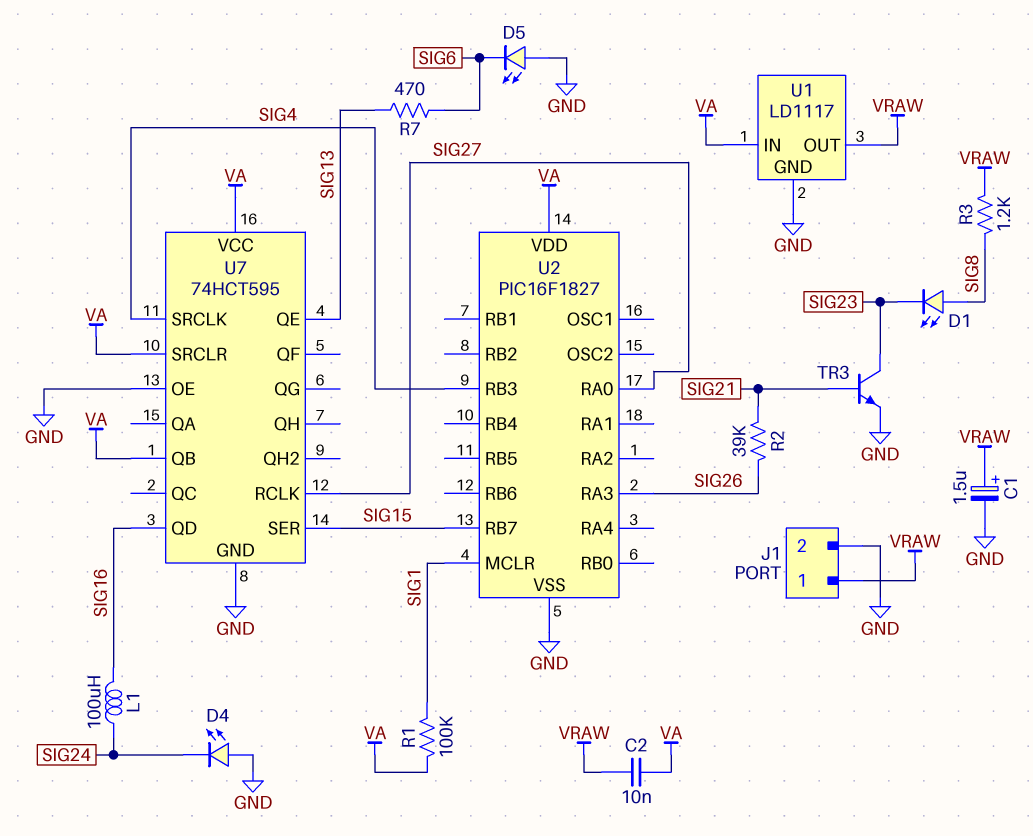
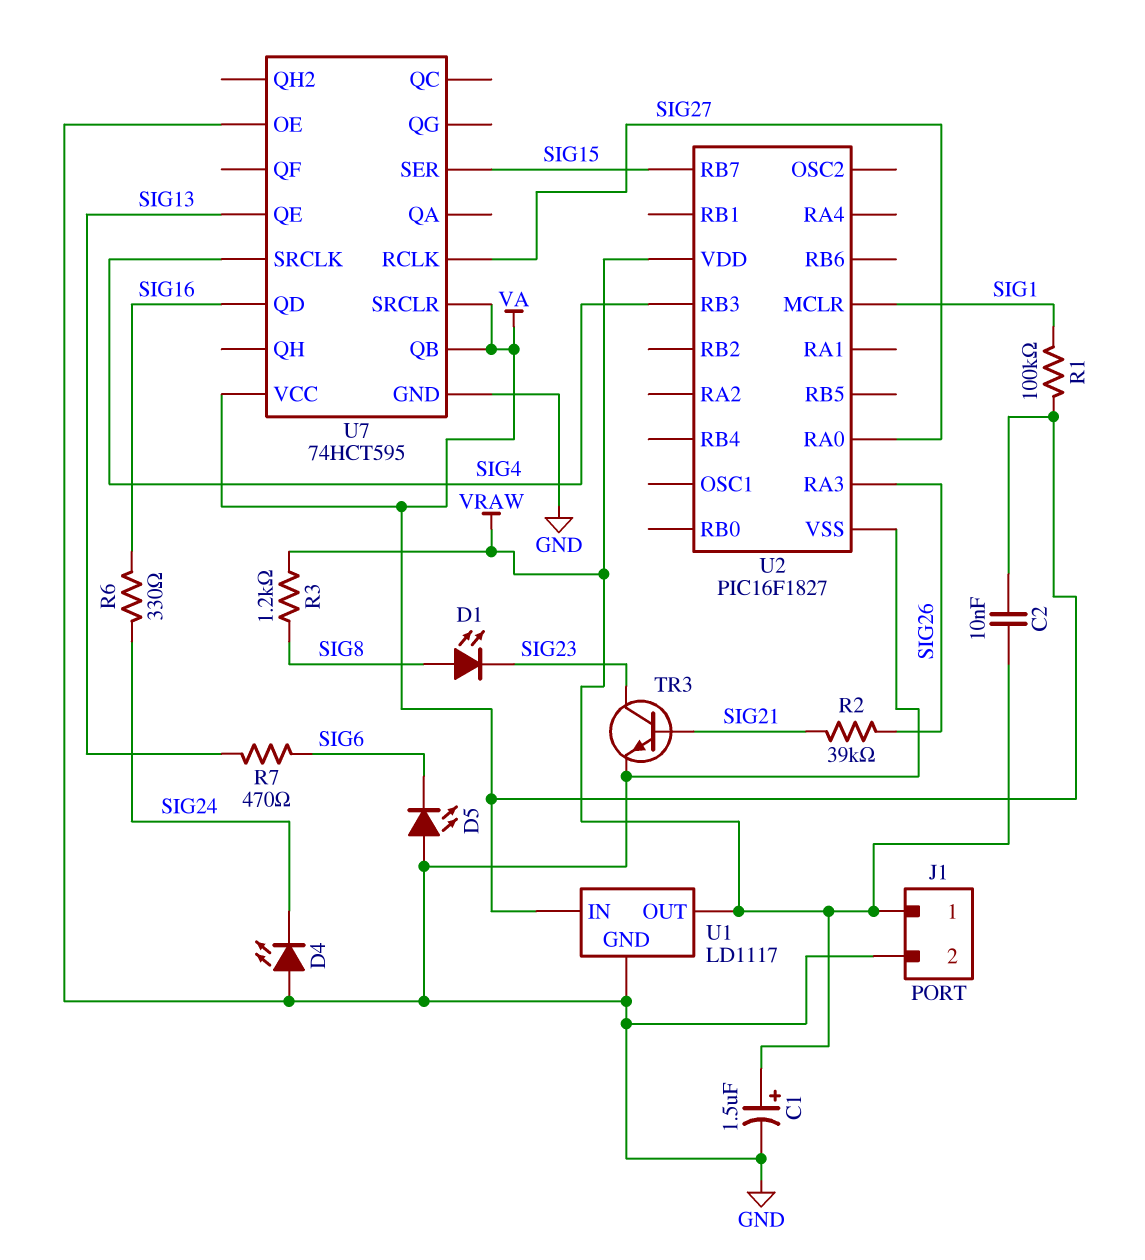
L1: 100uH (SIG16, SIG24) -> none
R6: none -> 330 (SIG16, SIG24)
U2 pin VDD: VA -> VRAW

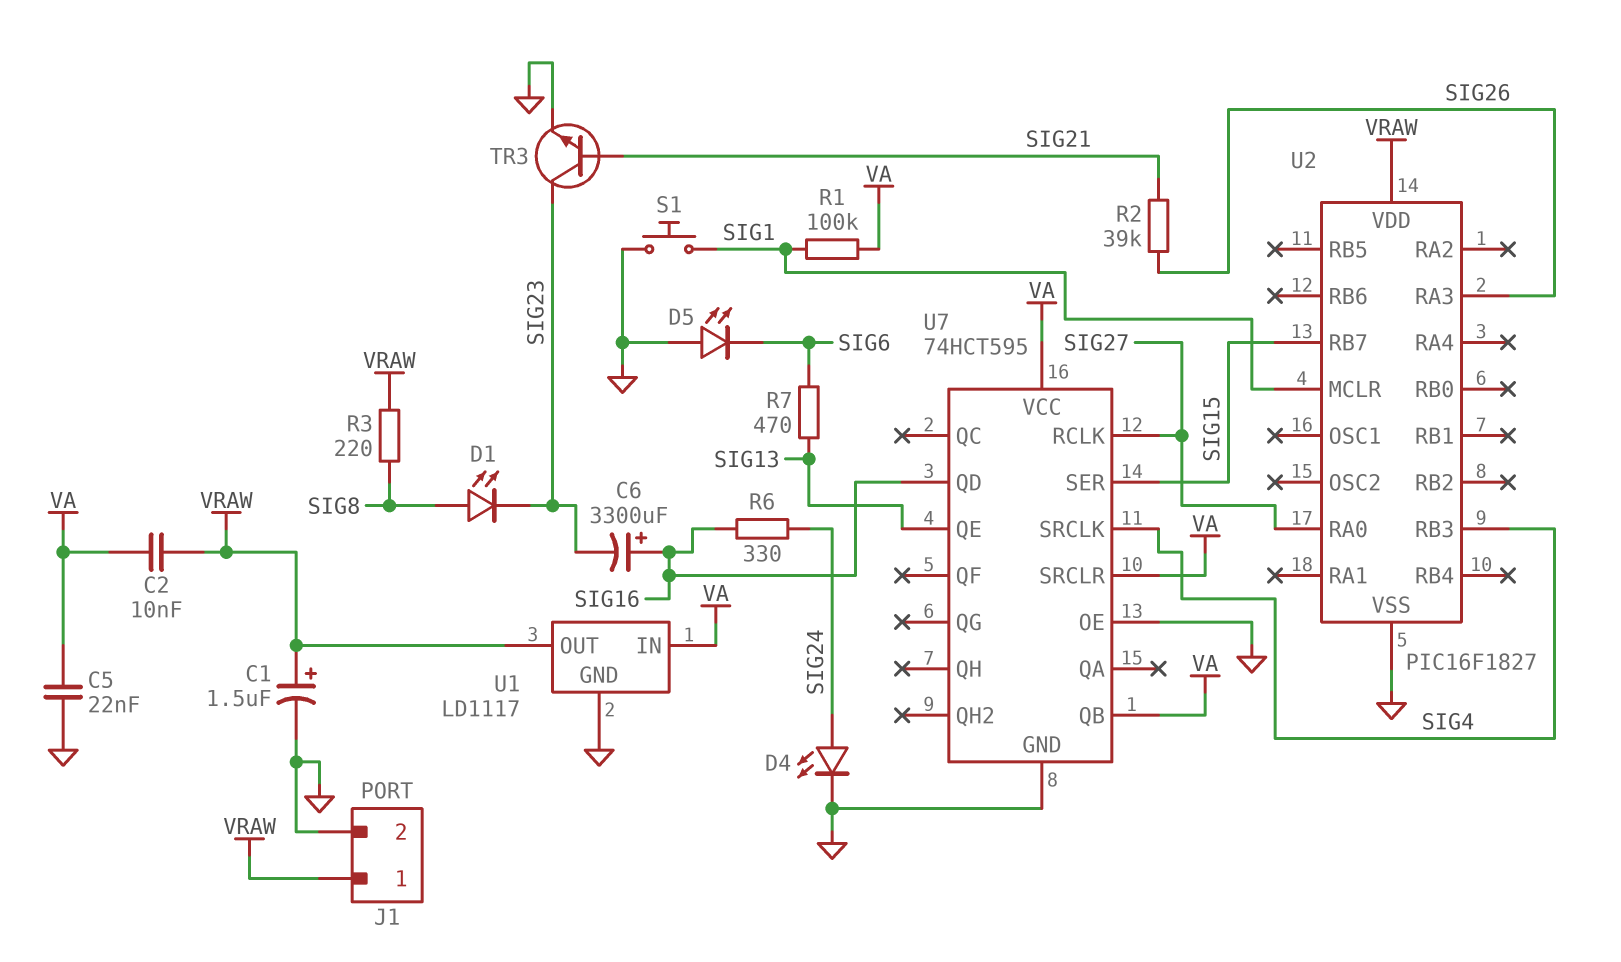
C5: none -> 22nF (GND, VA)
C6: none -> 3300uF (plus SIG16, minus SIG23)
D4: LED (A GND, K SIG24) -> LED (A SIG24, K GND)
R3: 1.2k (SIG8, VRAW) -> 220 (SIG8, VRAW)
S1: none -> button (GND, SIG1)

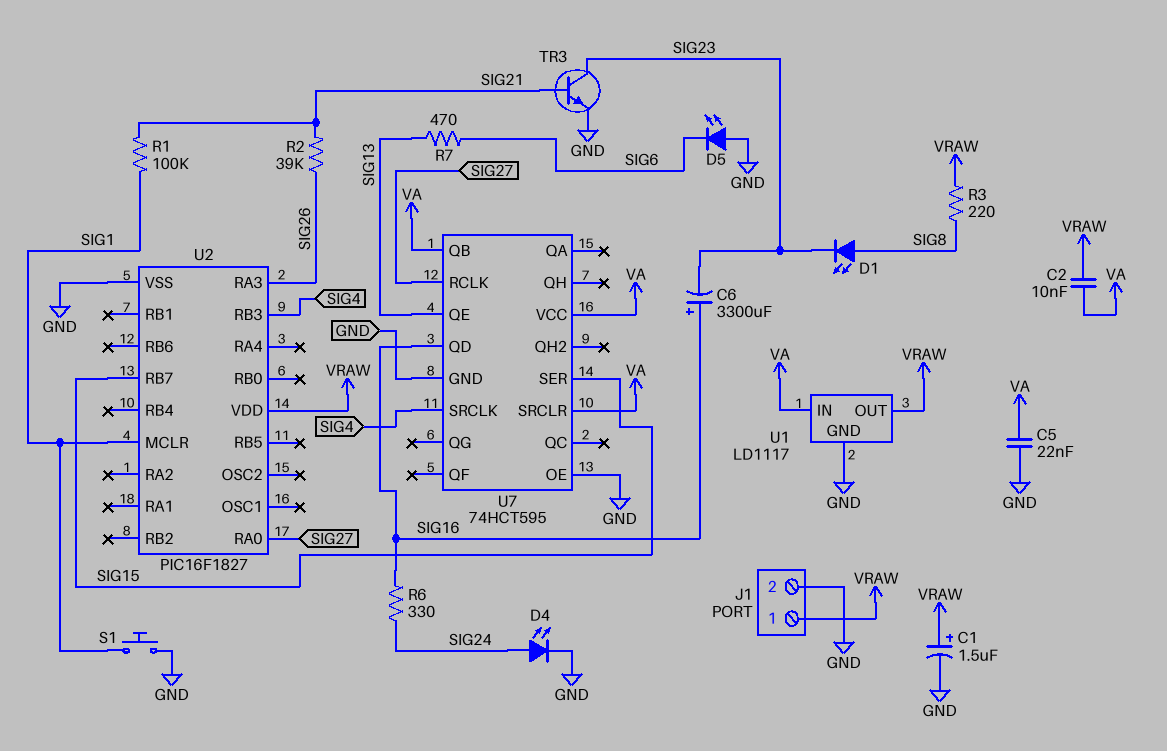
R1: 100k (SIG1, VA) -> 100k (SIG1, SIG21)

